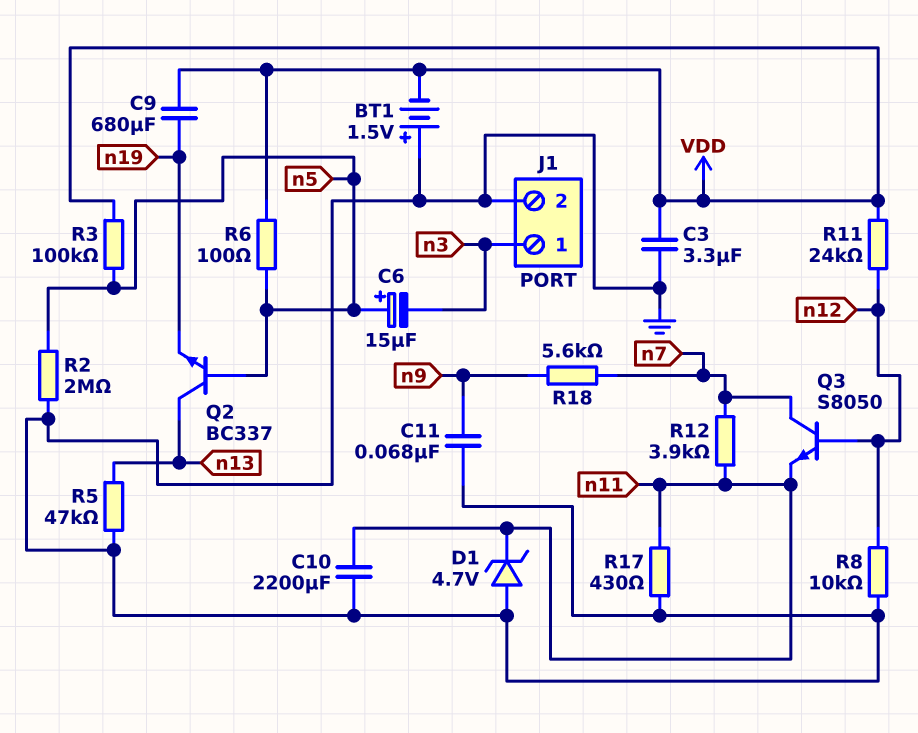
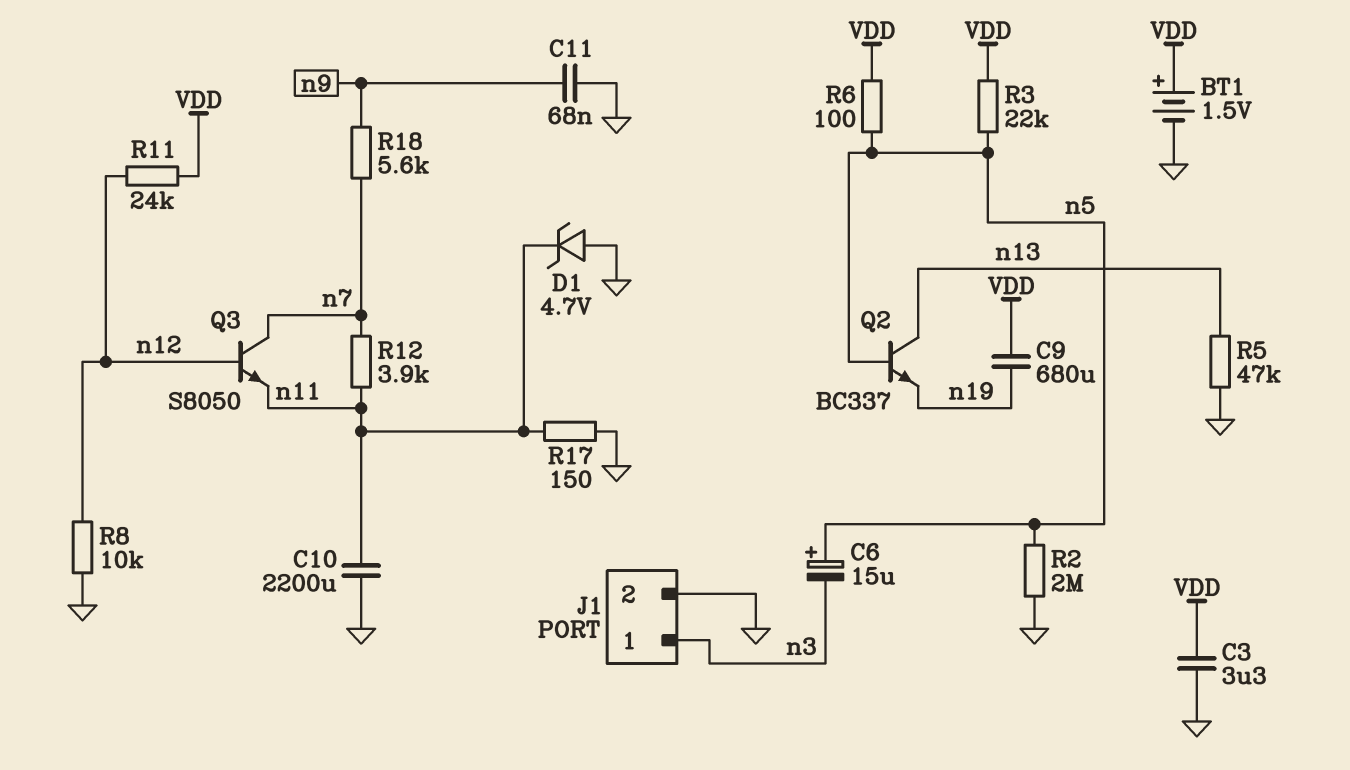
BT1: 1.5V (plus GND, minus VDD) -> 1.5V (plus VDD, minus GND)
R3: 100k (VDD, n5) -> 22k (VDD, n5)
R17: 430 (GND, n11) -> 150 (GND, n11)

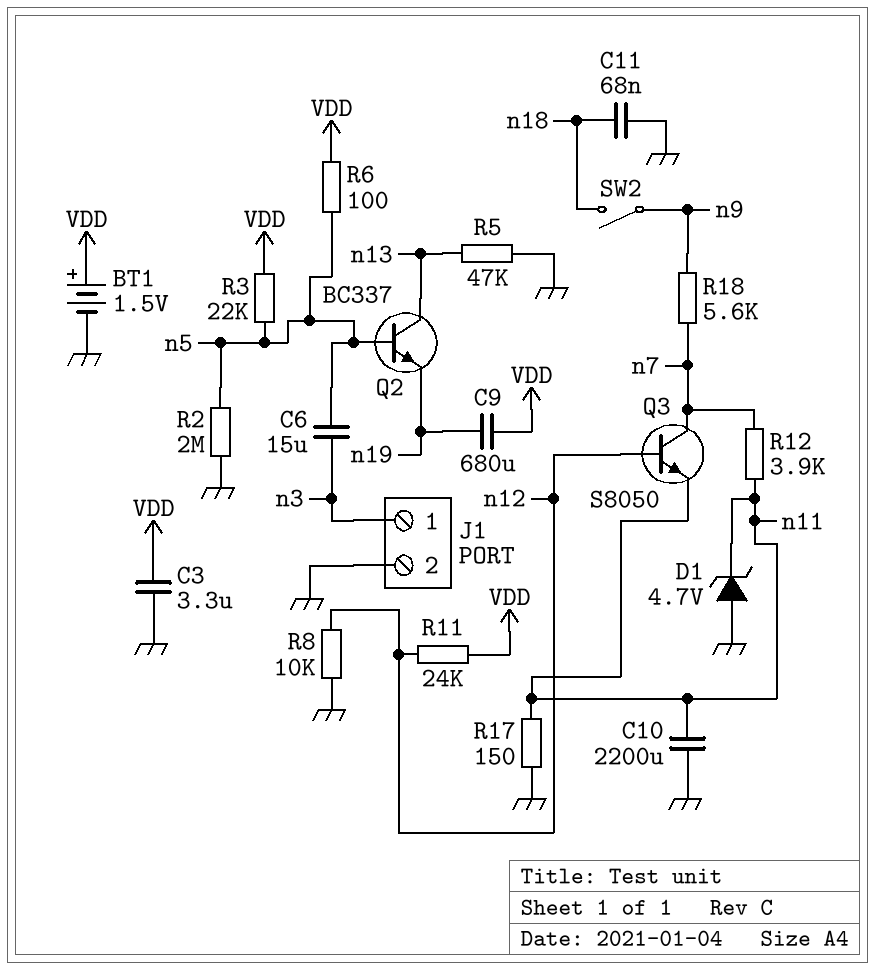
C6: 15uF (plus n5, minus n3) -> 15uF (n3, n5)
C11: 68nF (GND, n9) -> 68nF (GND, n18)
SW2: none -> switch (n9, n18)

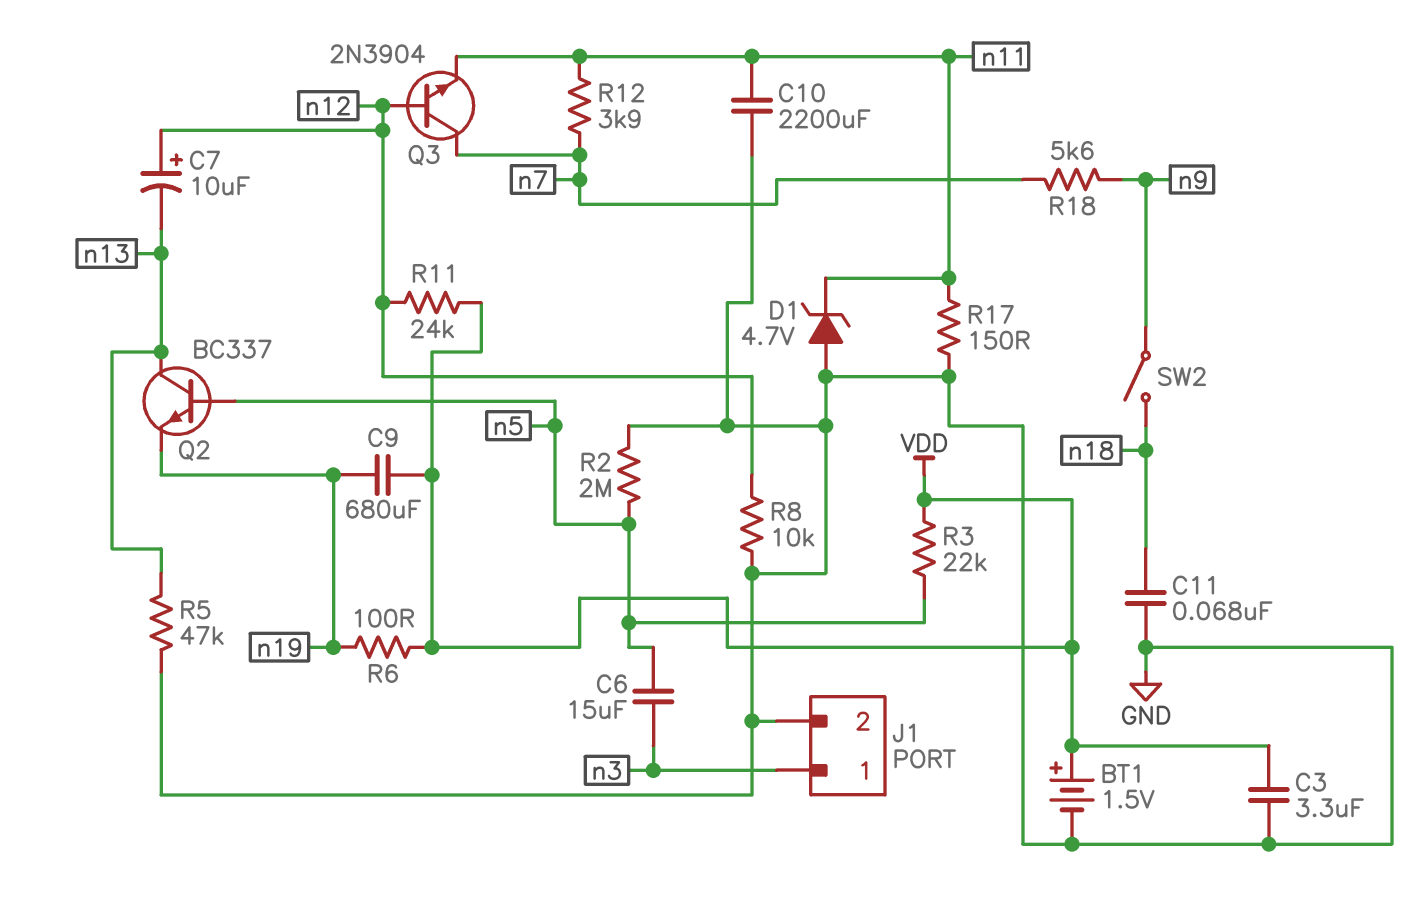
C7: none -> 10uF (plus n12, minus n13)
Q3: NPN S8050 (B n12, C n7, E n11) -> NPN 2N3904 (B n12, C n7, E n11)
R6: 100 (VDD, n5) -> 100 (VDD, n19)

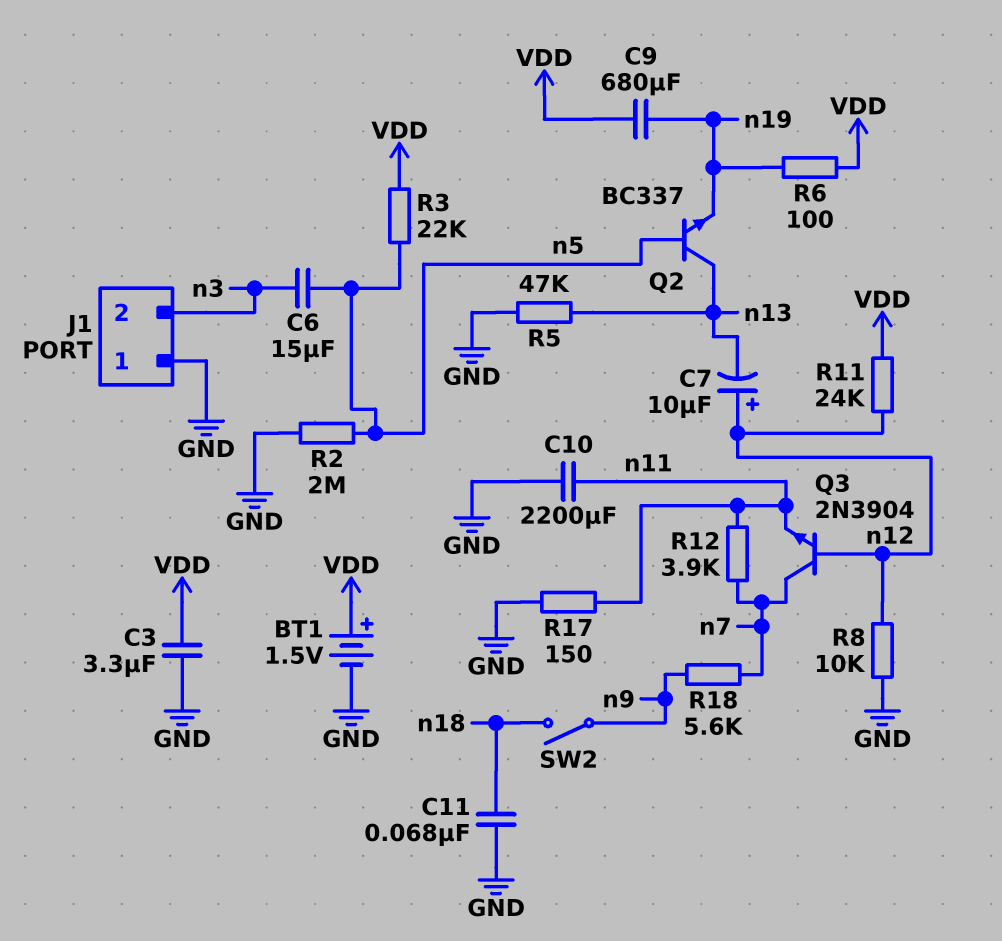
D1: zener 4.7V (A GND, K n11) -> none
J1 pin 1: n3 -> GND
J1 pin 2: GND -> n3

